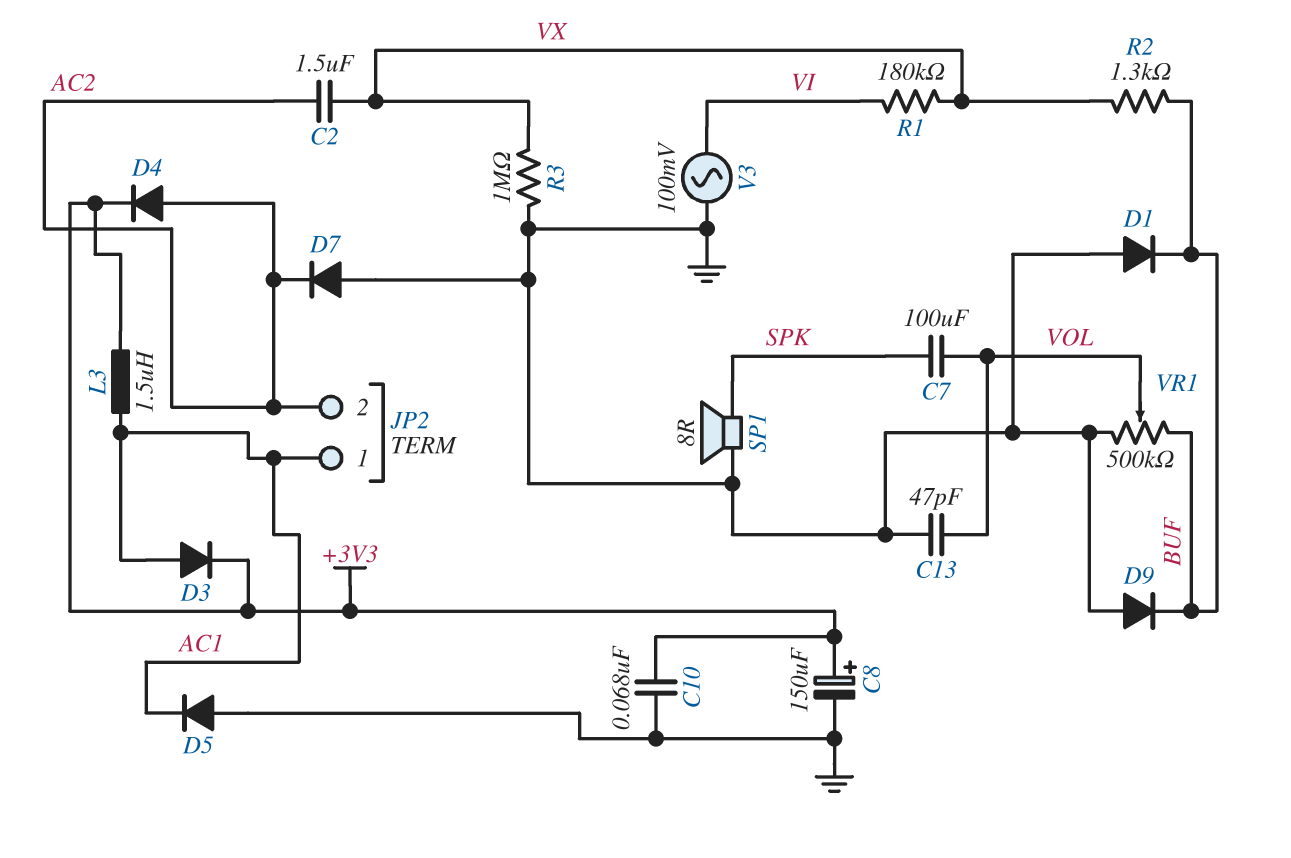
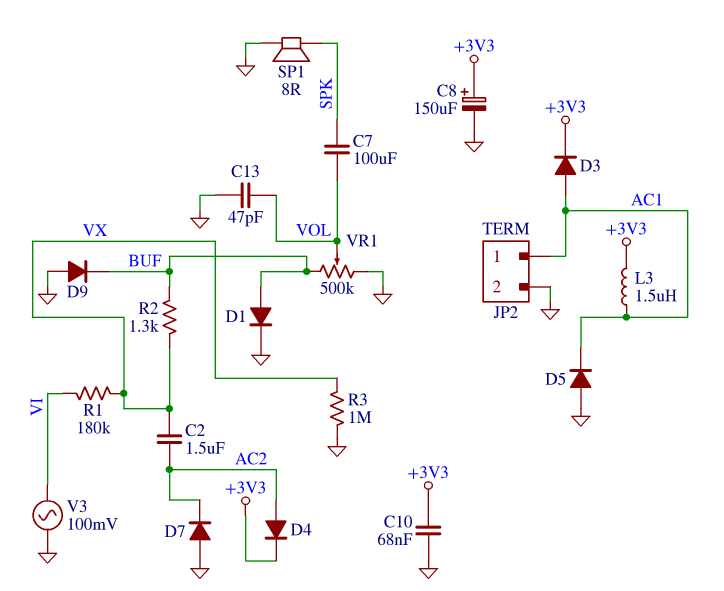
D1: diode (A GND, K BUF) -> diode (A BUF, K GND)
JP2 pin 2: AC2 -> GND

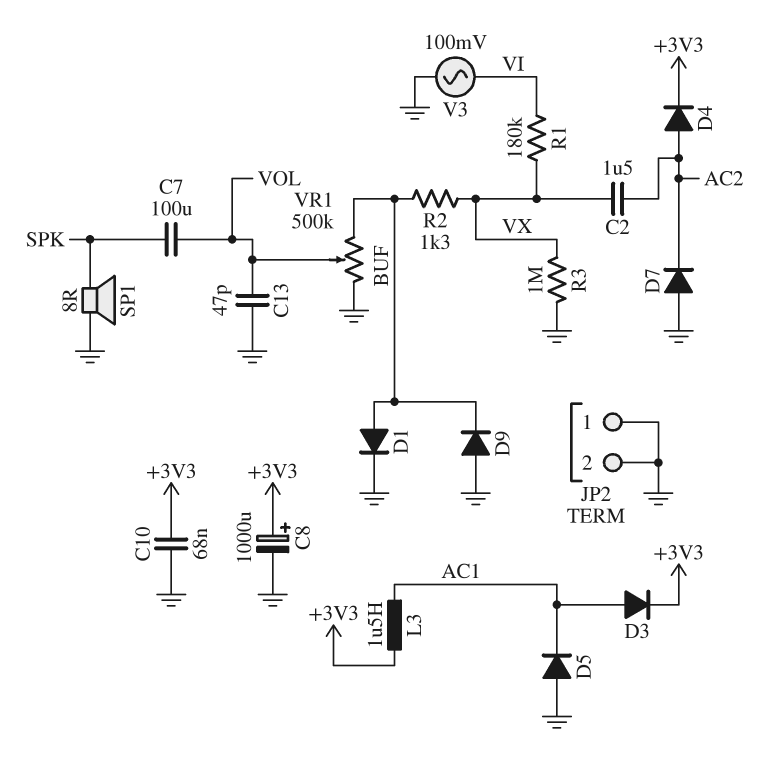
C8: 150uF (plus +3V3, minus GND) -> 1000uF (plus +3V3, minus GND)
JP2 pin 1: AC1 -> GND

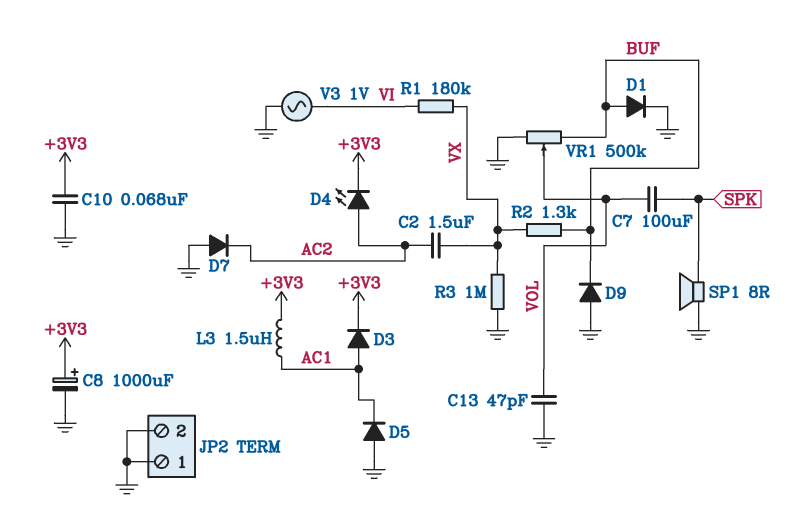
D4: diode (A AC2, K +3V3) -> LED (A AC2, K +3V3)
V3: AC 100mV (GND, VI) -> AC 1V (GND, VI)

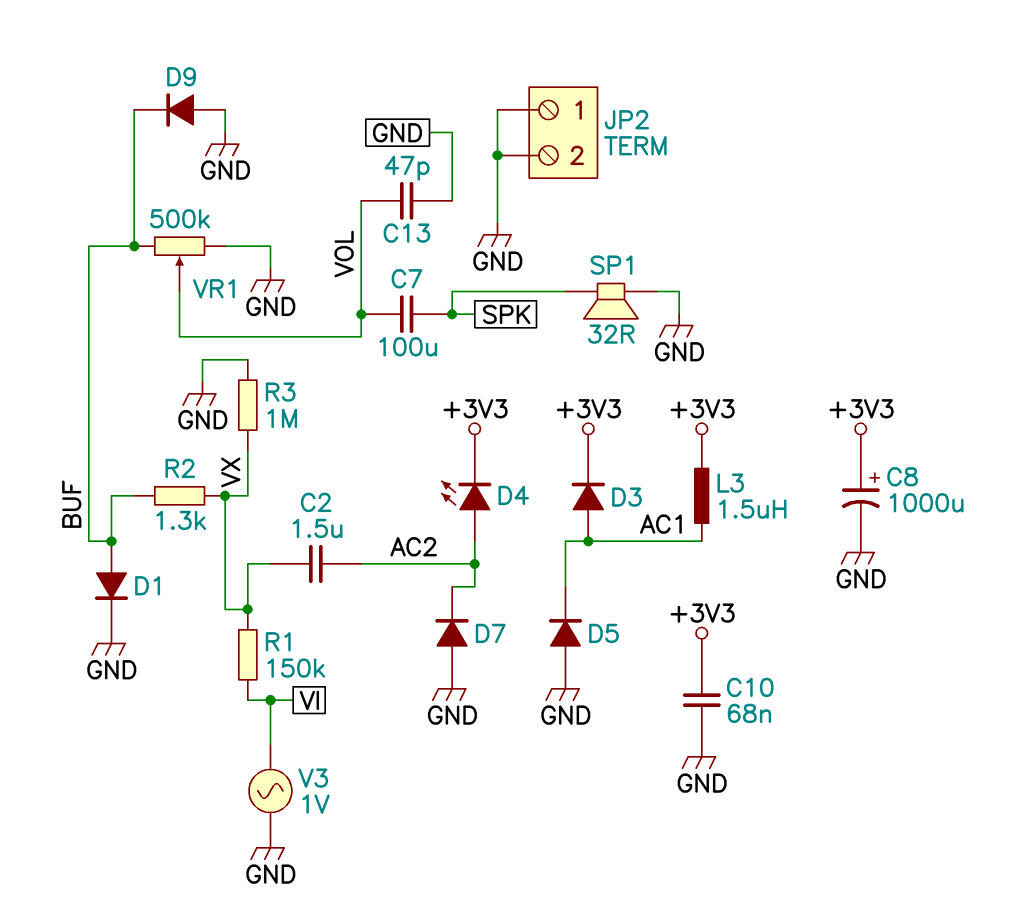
R1: 180k (VI, VX) -> 150k (VI, VX)
SP1: speaker 8R (GND, SPK) -> speaker 32R (GND, SPK)

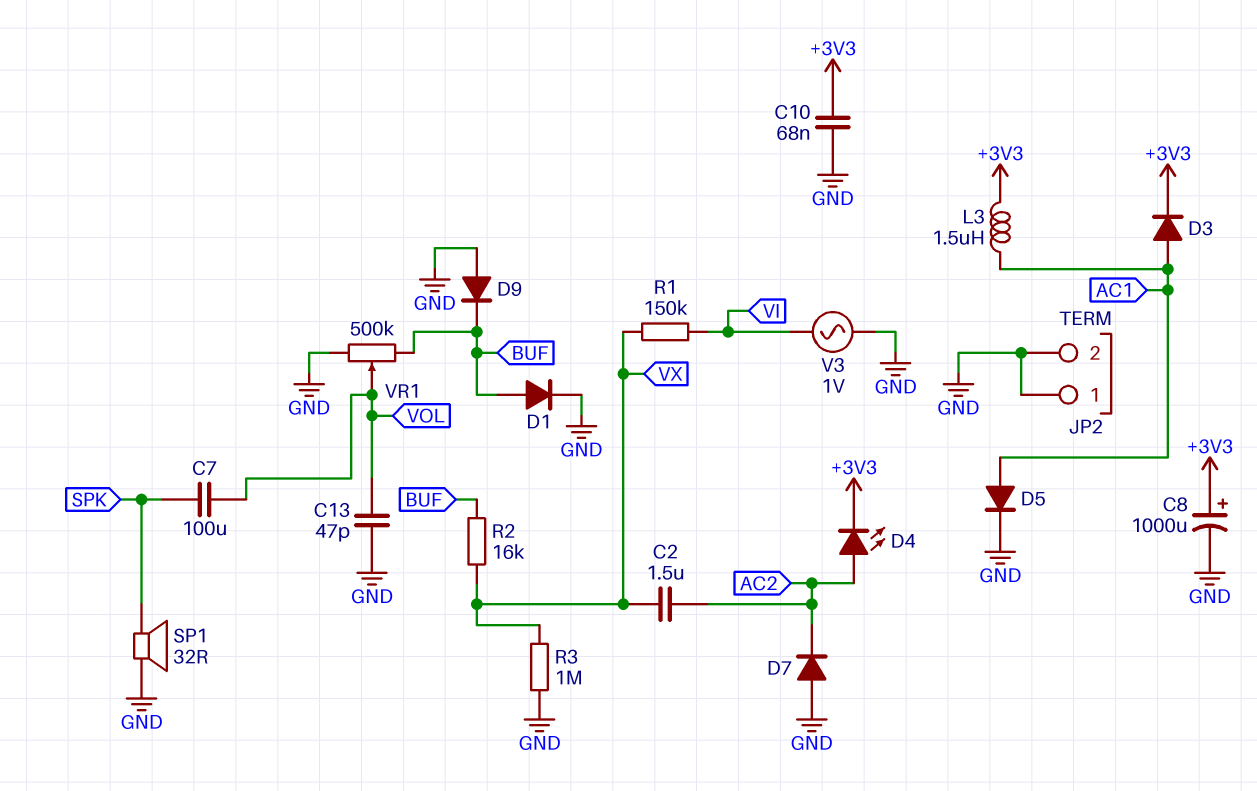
D5: diode (A GND, K AC1) -> diode (A AC1, K GND)
R2: 1.3k (BUF, VX) -> 16k (BUF, VX)

